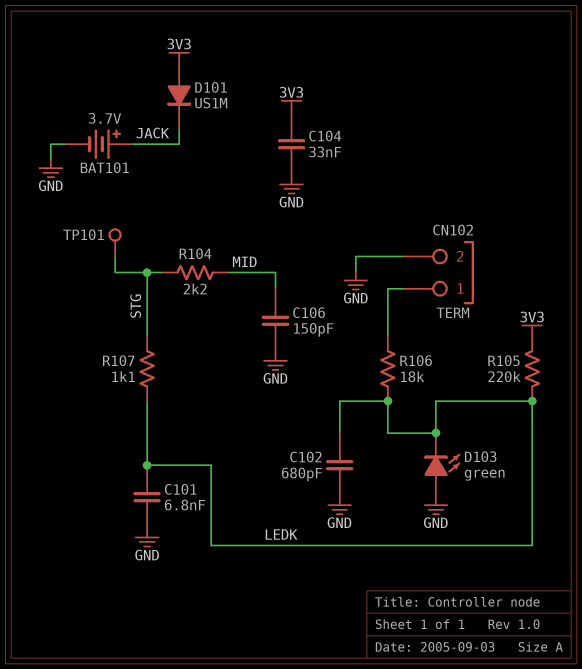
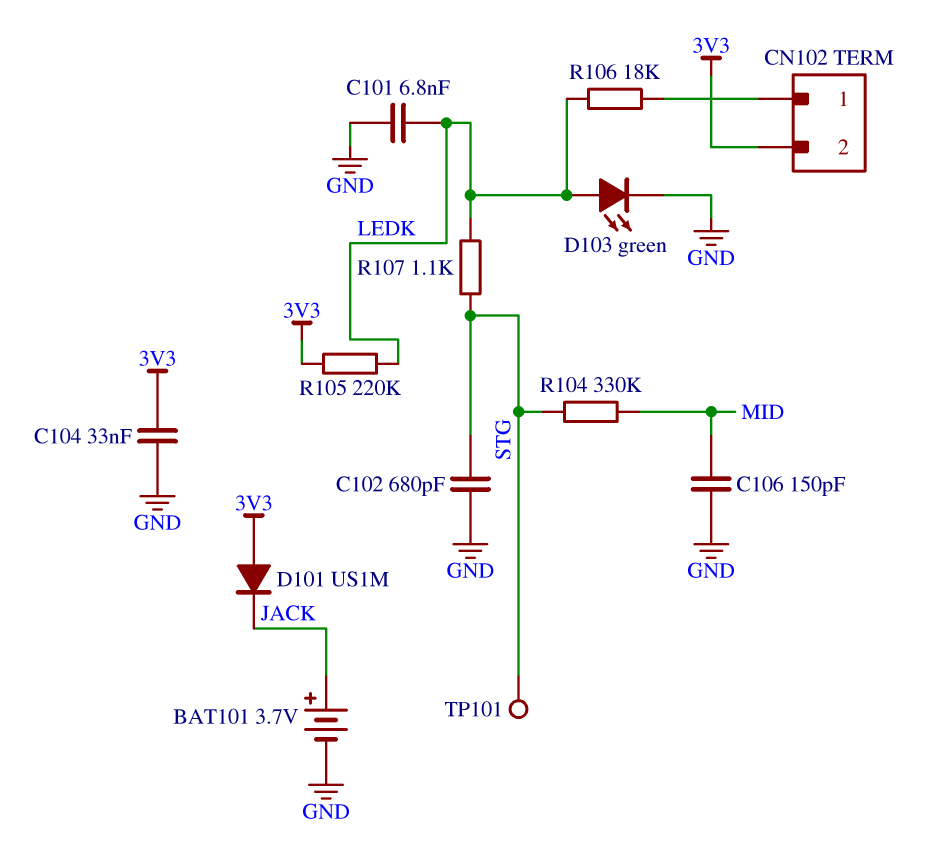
C102: 680pF (GND, LEDK) -> 680pF (GND, STG)
CN102 pin 2: GND -> 3V3
D103: LED green (A GND, K LEDK) -> LED green (A LEDK, K GND)
R104: 2.2k (MID, STG) -> 330k (MID, STG)

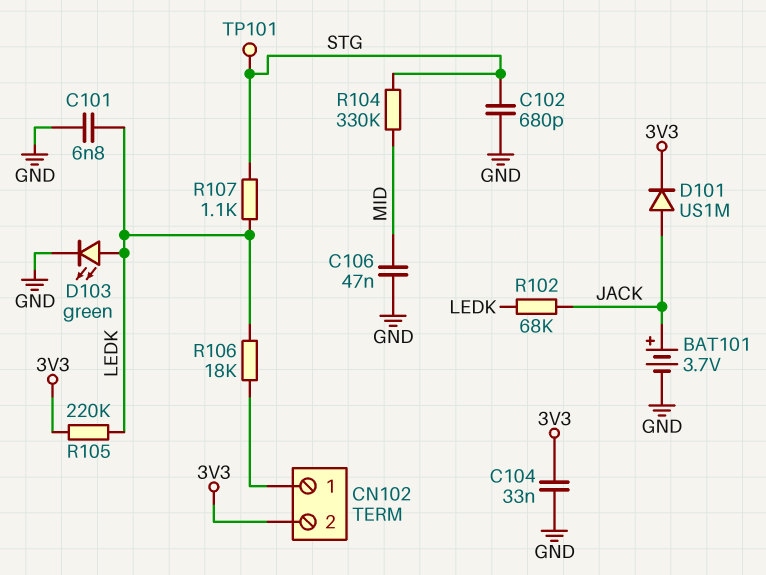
C106: 150pF (GND, MID) -> 47nF (GND, MID)
D101: diode US1M (A 3V3, K JACK) -> diode US1M (A JACK, K 3V3)
R102: none -> 68k (JACK, LEDK)

